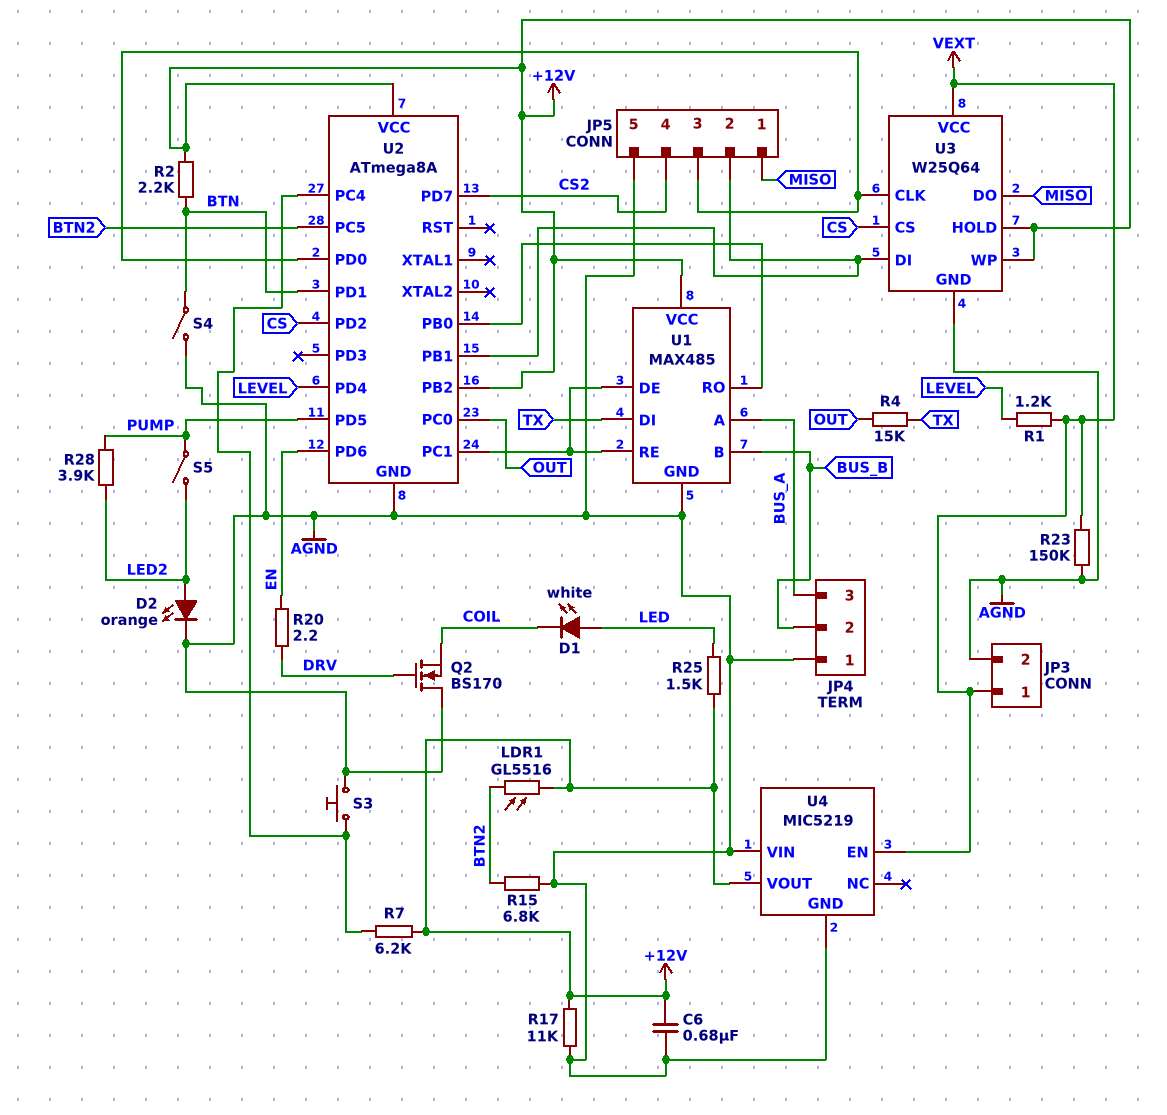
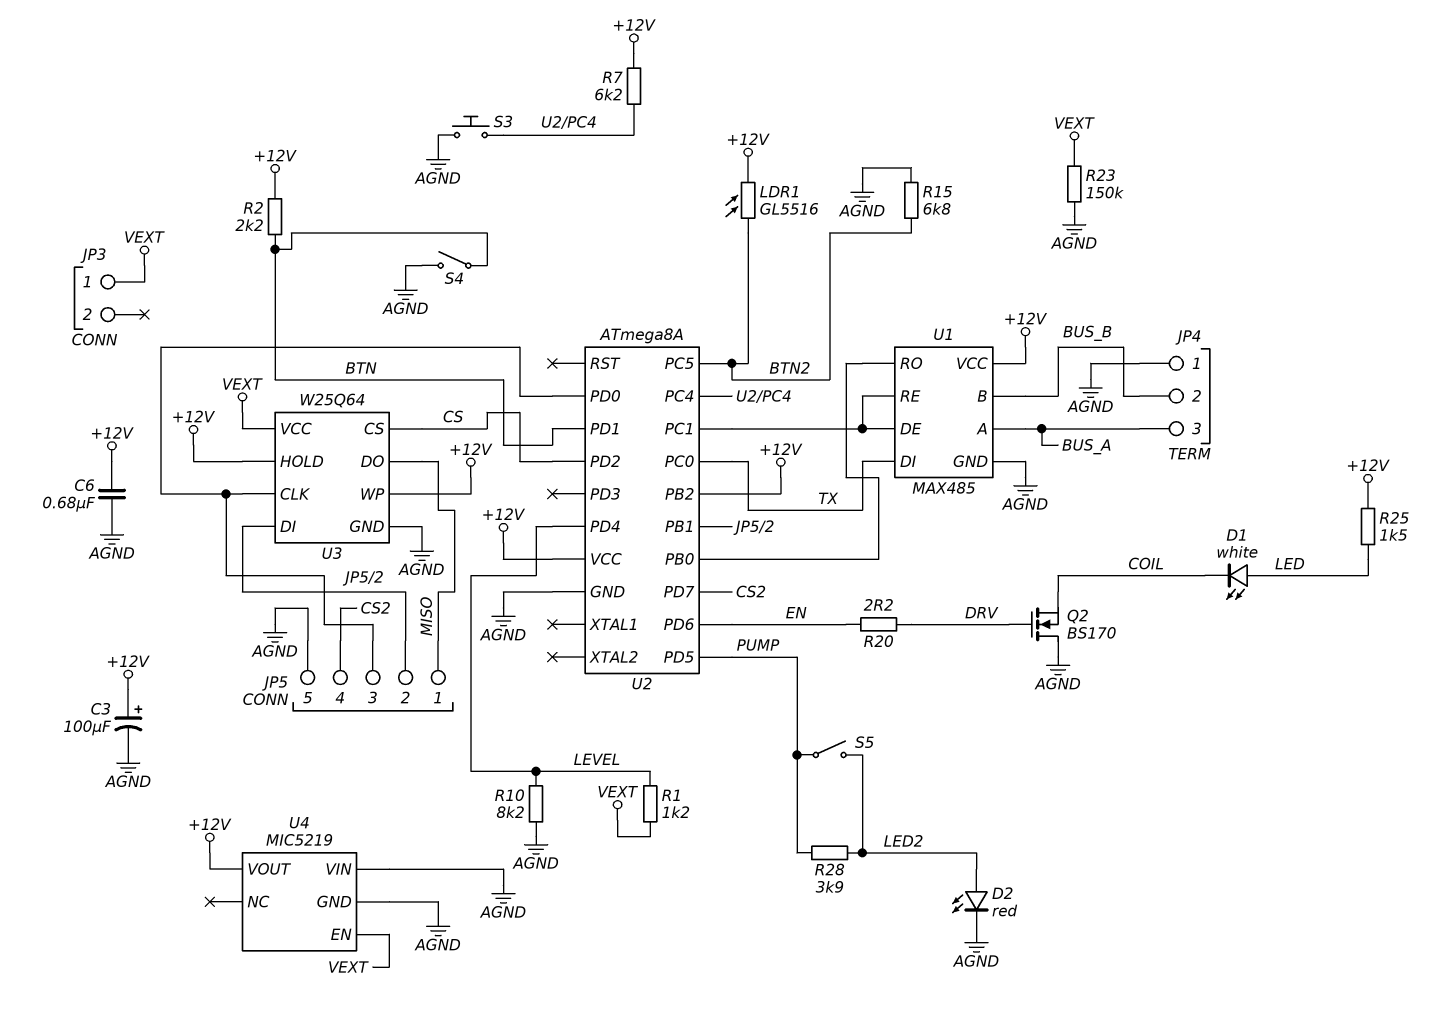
C3: none -> 100uF (plus +12V, minus AGND)
D2: LED orange (A LED2, K AGND) -> LED red (A LED2, K AGND)
JP3 pin 2: AGND -> none
R4: 15k (OUT, TX) -> none
R10: none -> 8.2k (AGND, LEVEL)
R17: 11k (+12V, AGND) -> none
U2 pin PC0: OUT -> TX

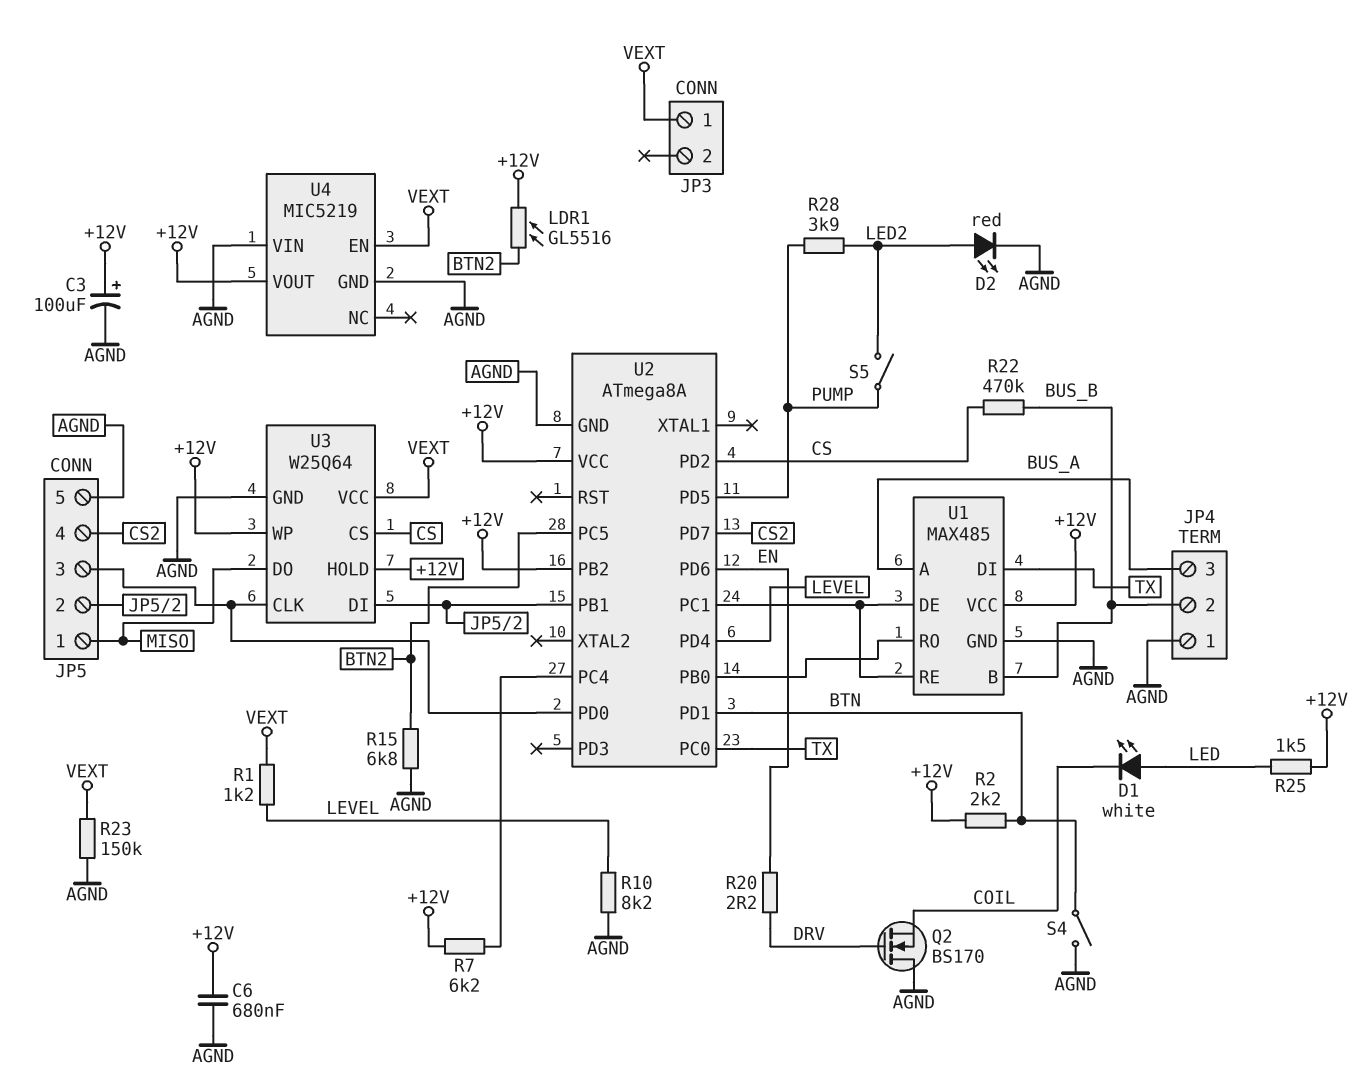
R22: none -> 470k (BUS_B, CS)
S3: button (AGND, U2/PC4) -> none

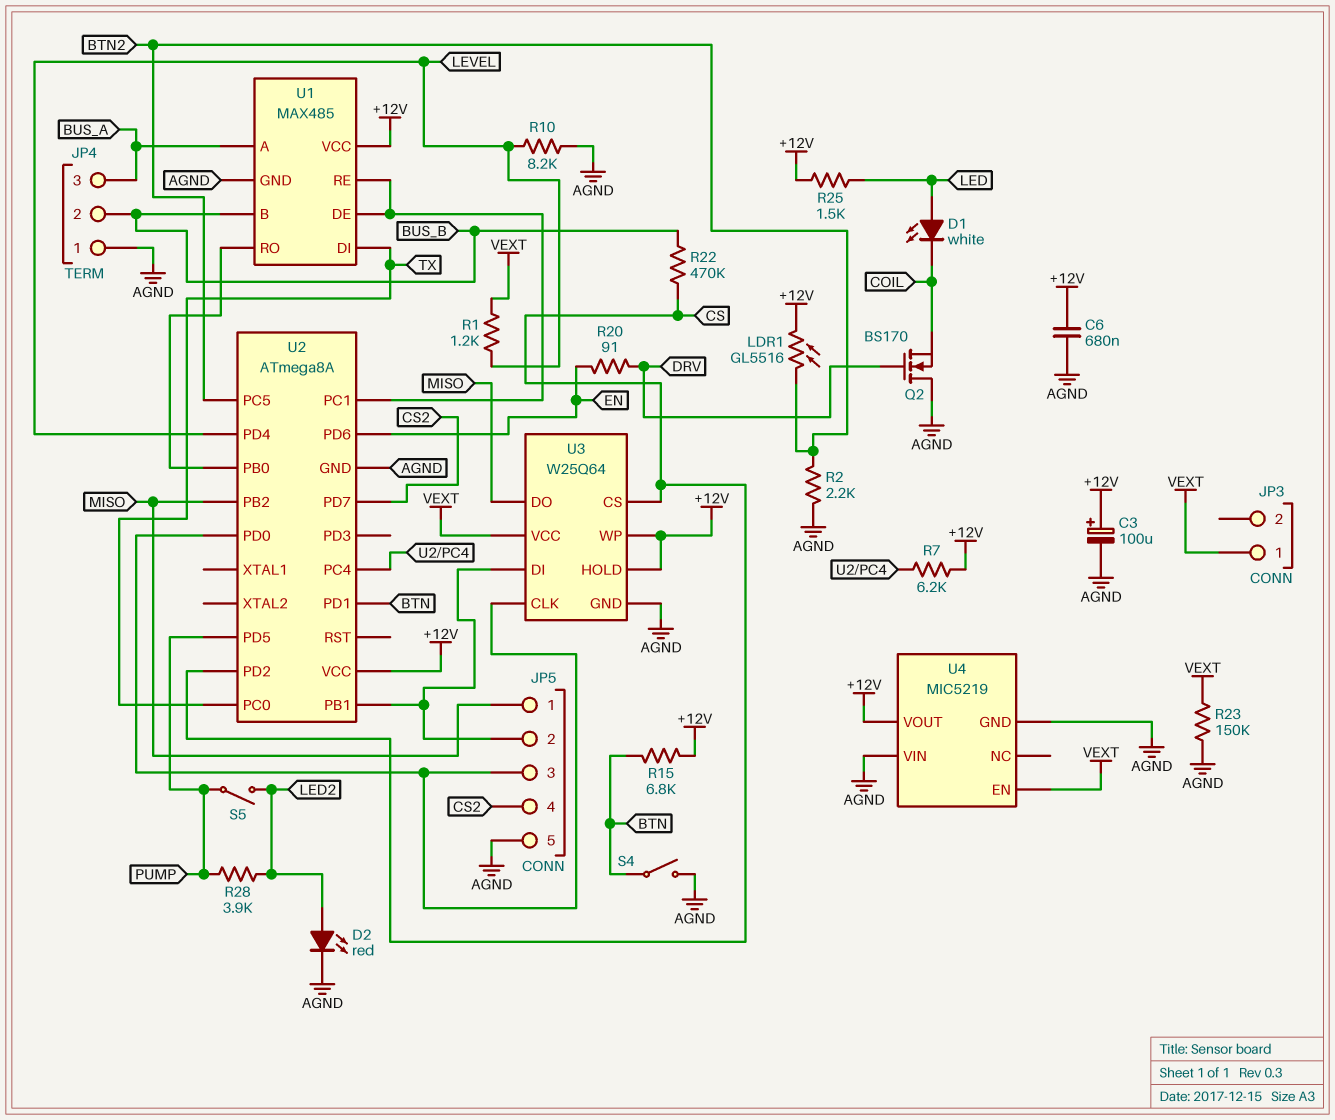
R2: 2.2k (+12V, BTN) -> 2.2k (AGND, BTN2)
R15: 6.8k (AGND, BTN2) -> 6.8k (+12V, BTN)
R20: 2.2 (DRV, EN) -> 91 (DRV, EN)
U2 pin PB2: +12V -> MISO

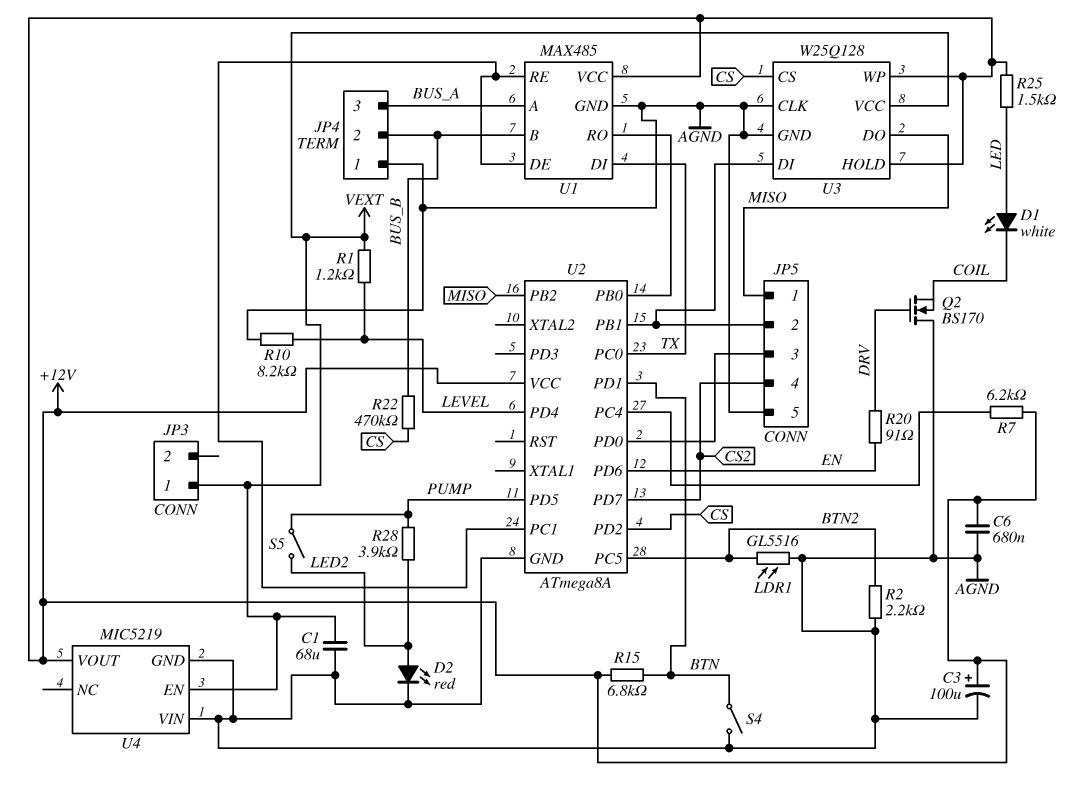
C1: none -> 68uF (AGND, VEXT)
LDR1: GL5516 (+12V, BTN2) -> GL5516 (AGND, BTN2)
R23: 150k (AGND, VEXT) -> none
U3: W25Q64 -> W25Q128
U3 pin CLK: JP5/3 -> AGND

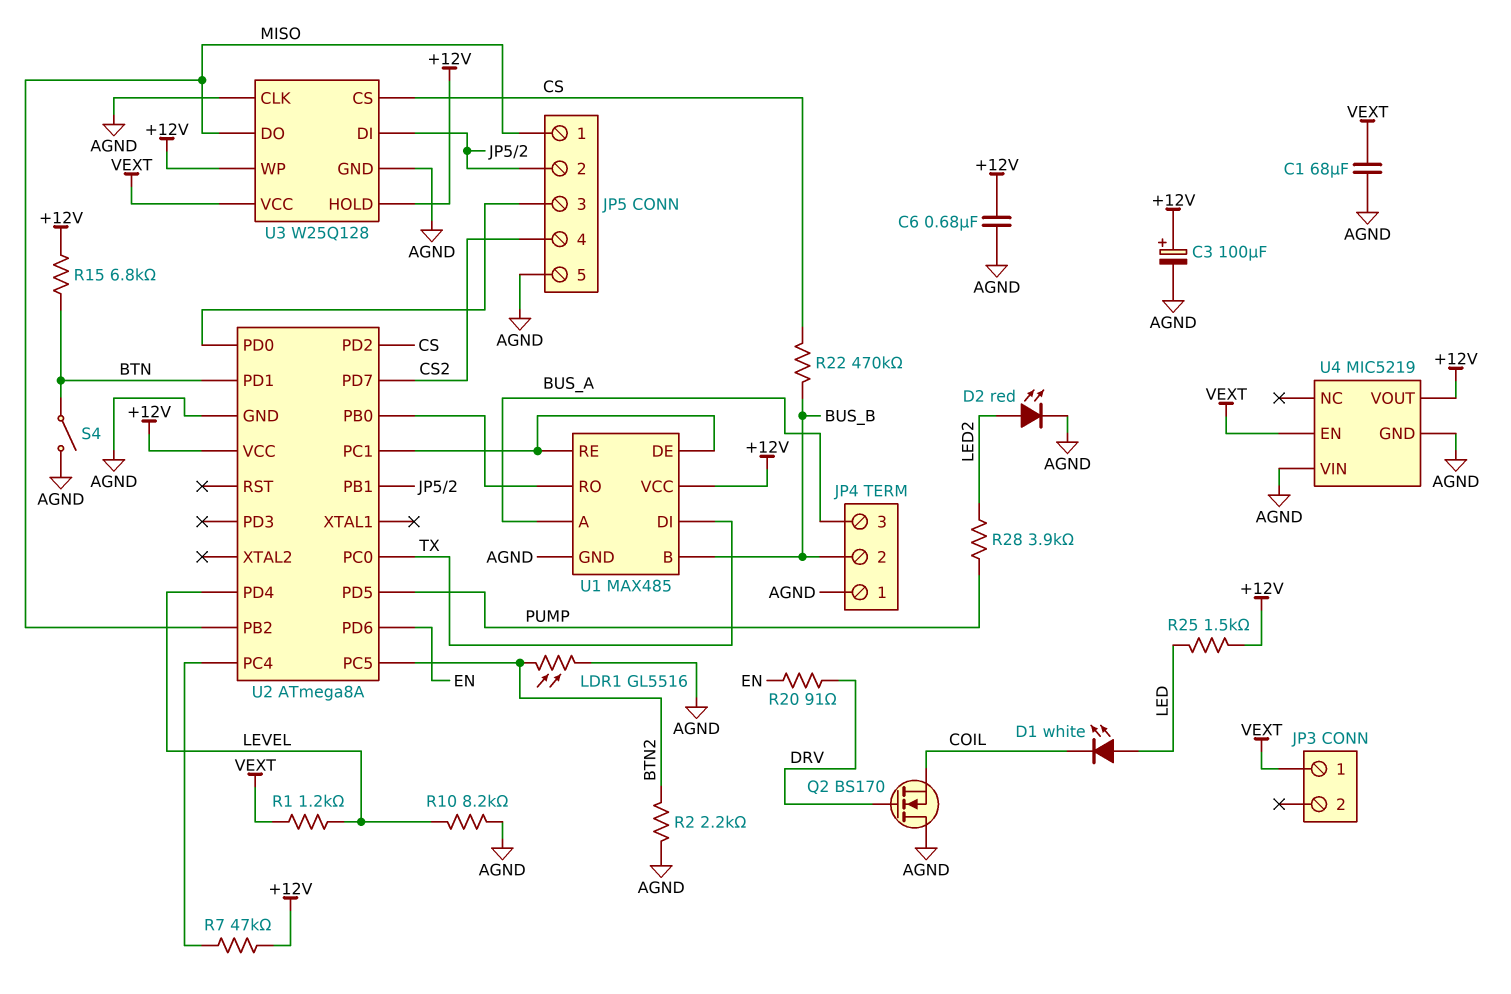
R7: 6.2k (+12V, U2/PC4) -> 47k (+12V, U2/PC4)
S5: switch (LED2, PUMP) -> none

